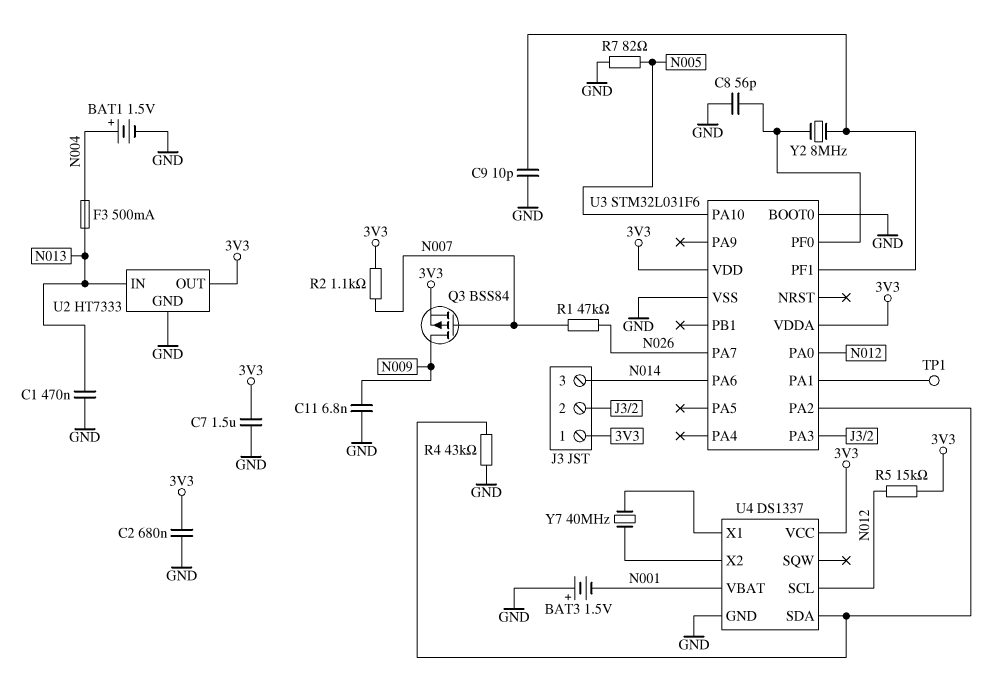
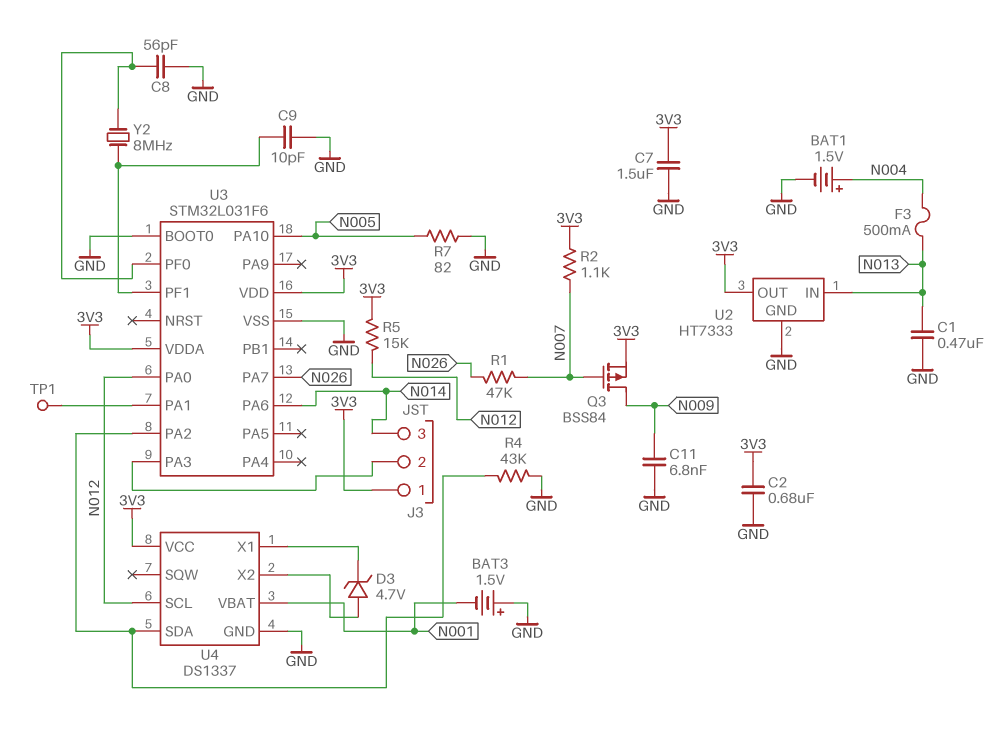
D3: none -> zener 4.7V (A U4/X2, K U4/X1)
Y7: 40MHz (U4/X1, U4/X2) -> none

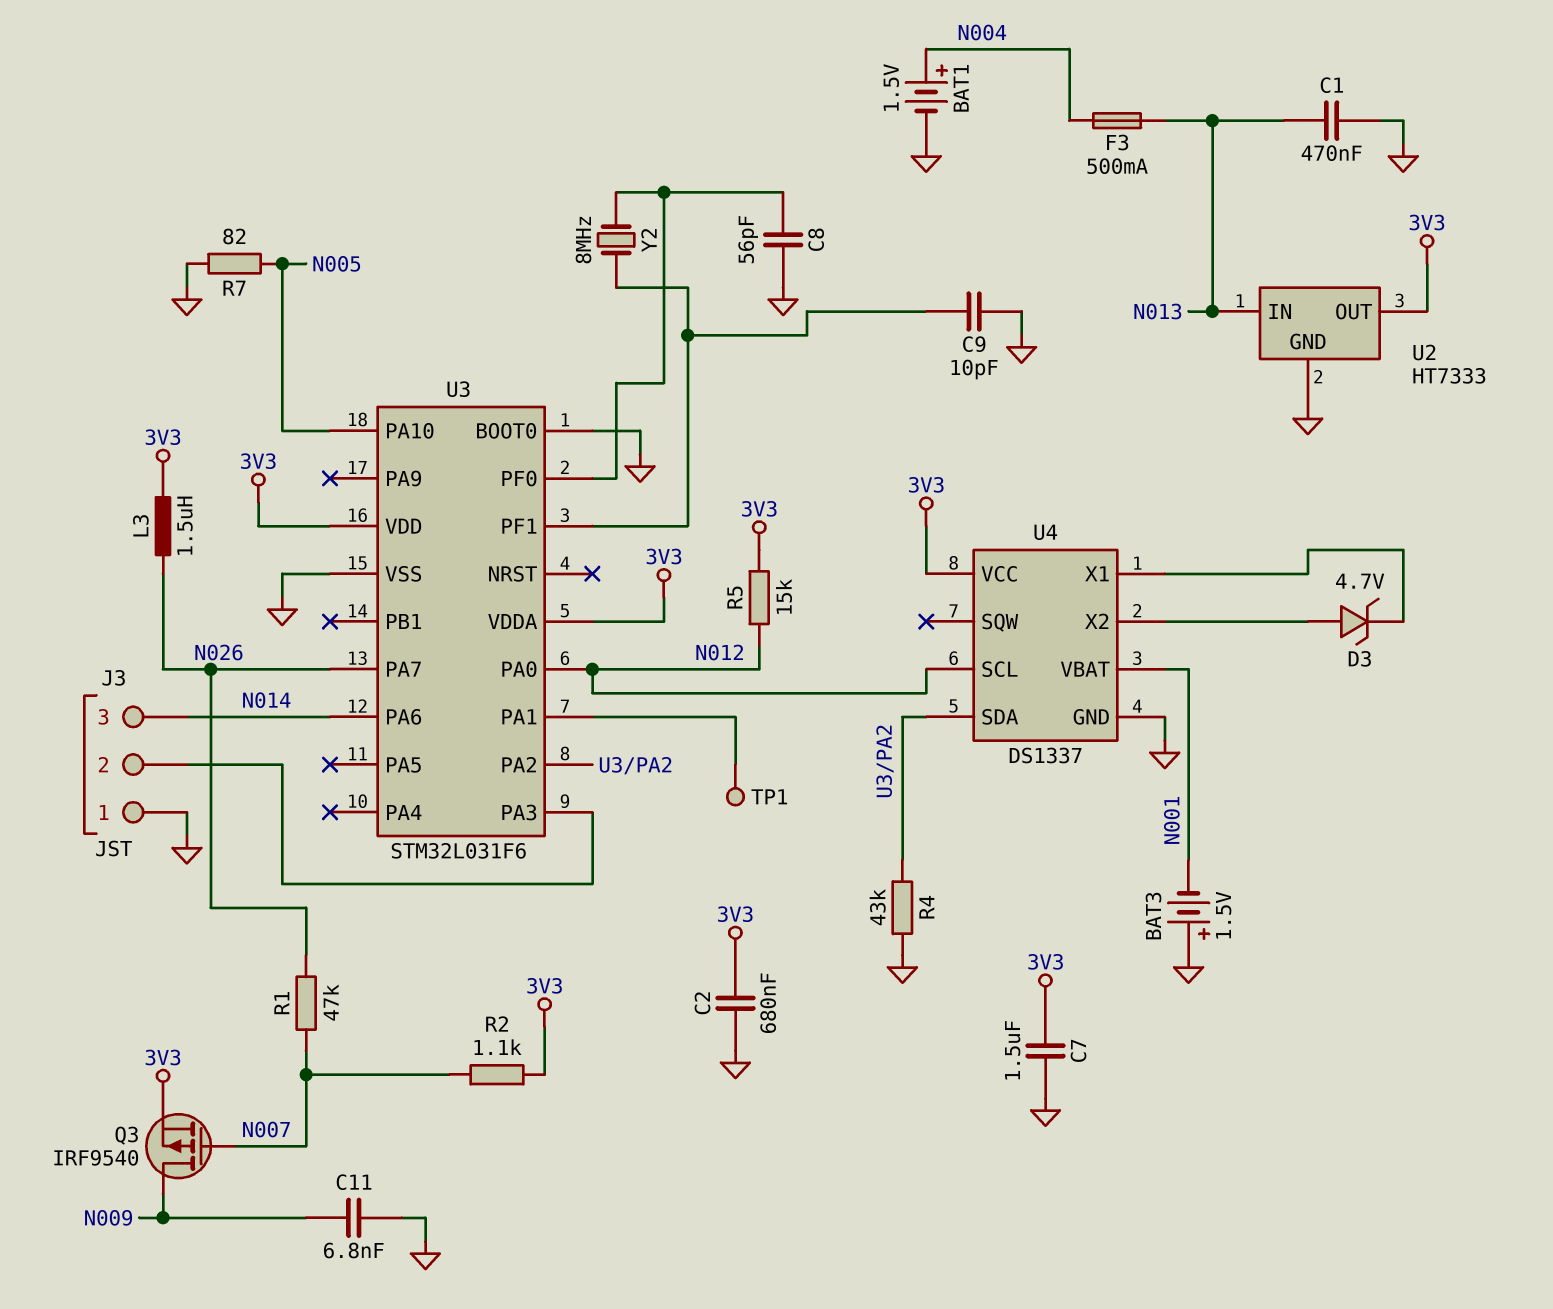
J3 pin 1: 3V3 -> GND
L3: none -> 1.5uH (3V3, N026)
Q3: PMOS BSS84 (G N007, D N009, S 3V3) -> PMOS IRF9540 (G N007, D N009, S 3V3)

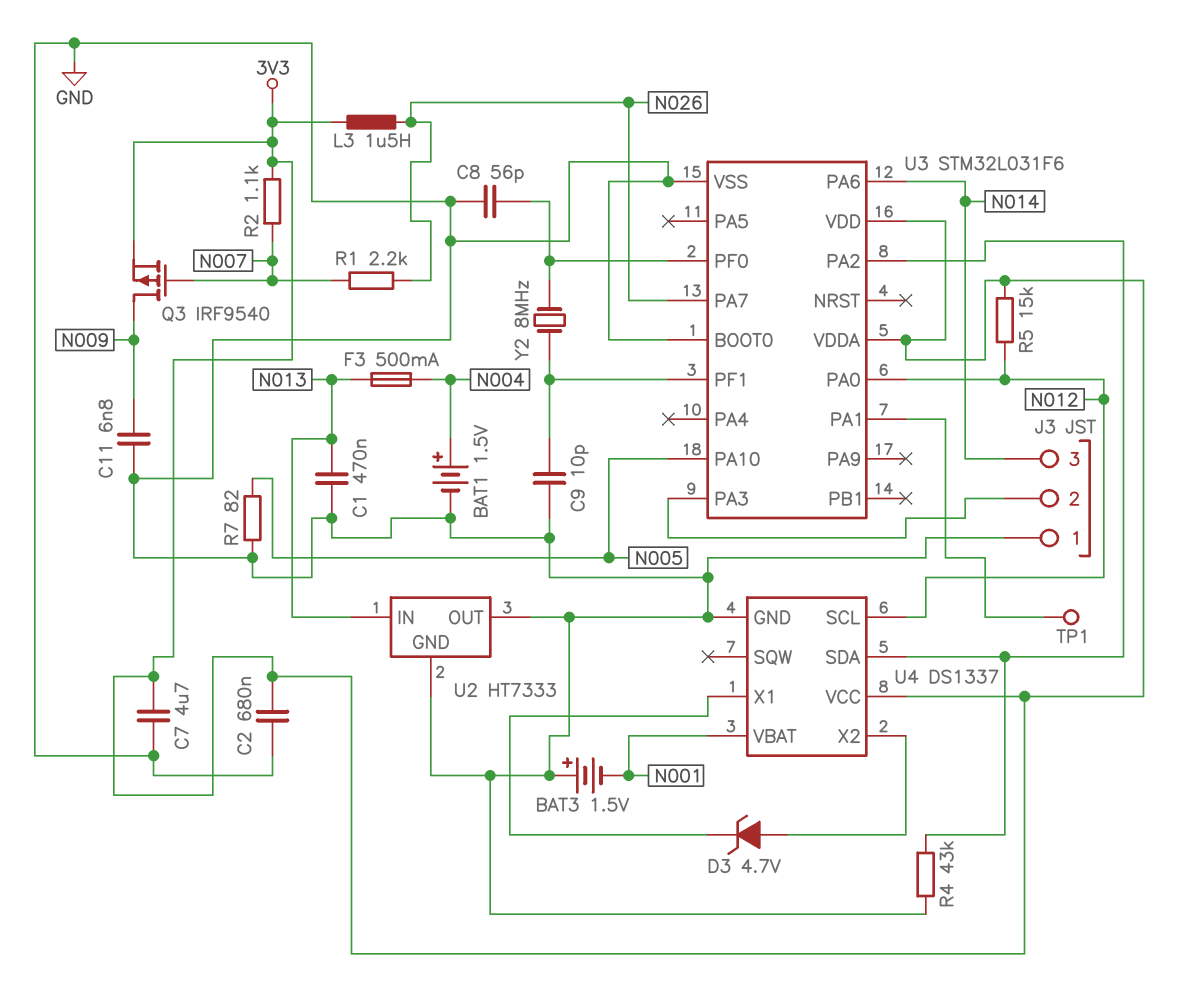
C7: 1.5uF (3V3, GND) -> 4.7uF (3V3, GND)
R1: 47k (N007, N026) -> 2.2k (N007, N026)
U2 pin OUT: 3V3 -> GND

